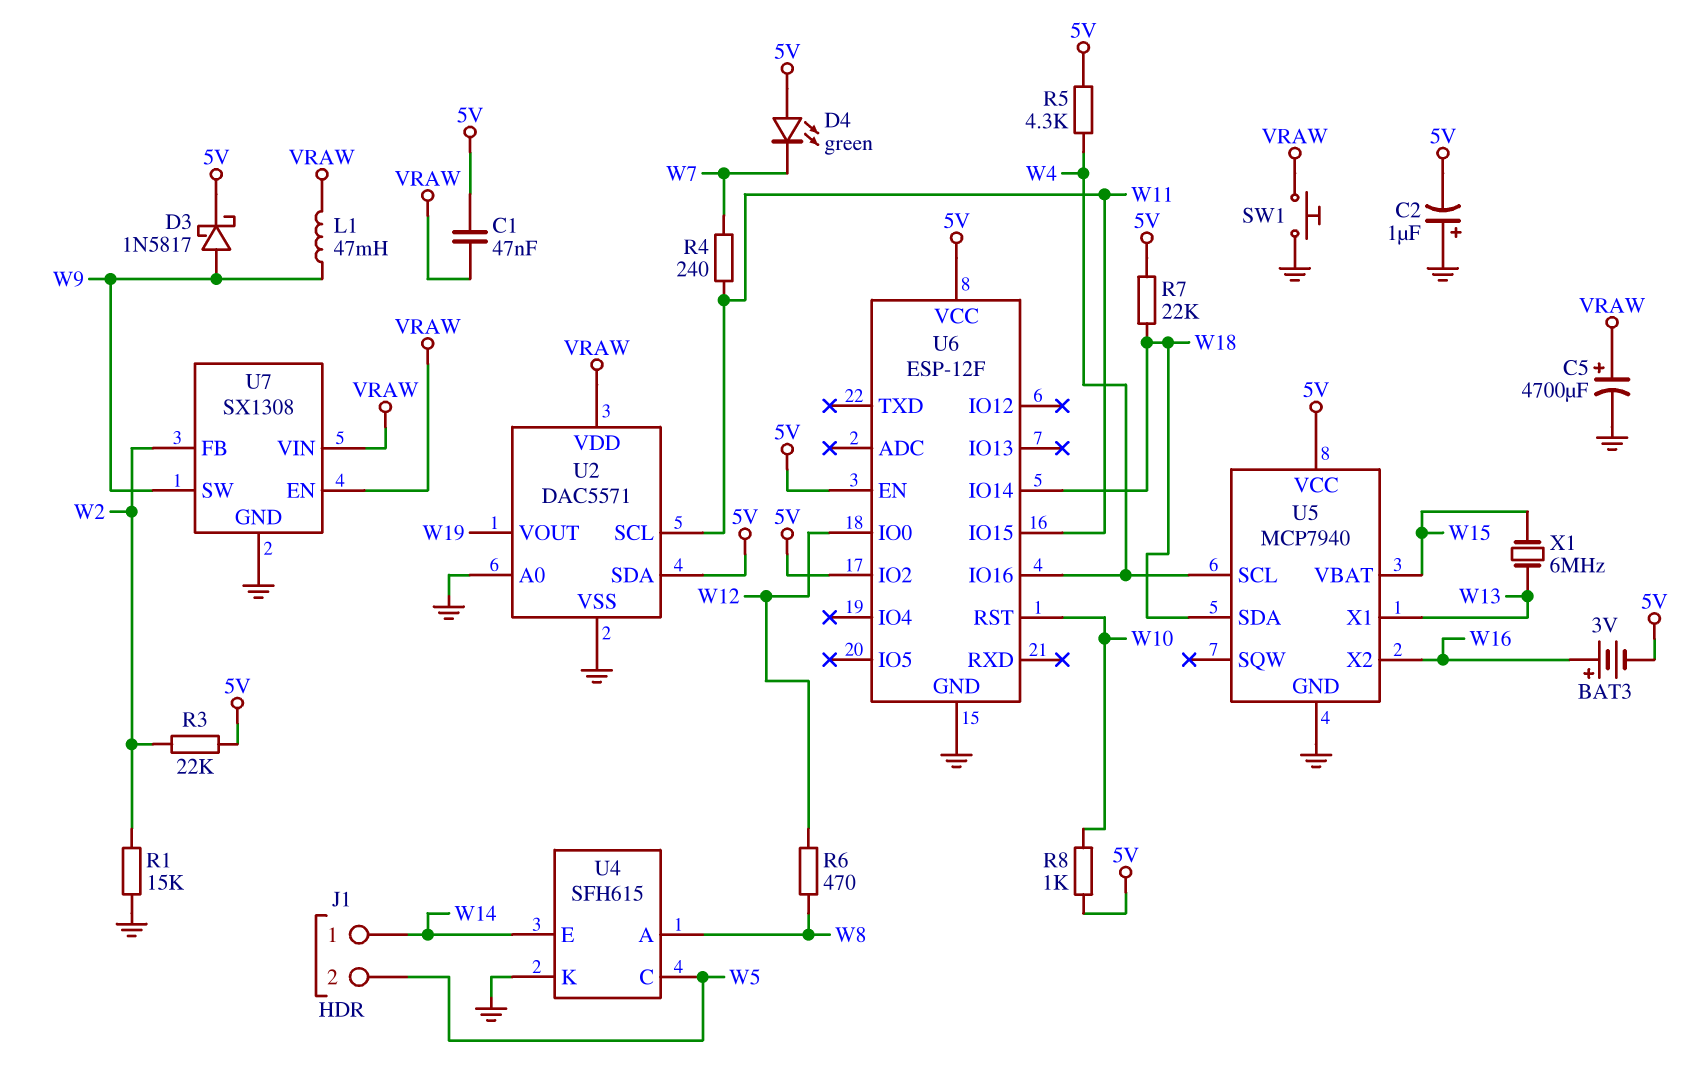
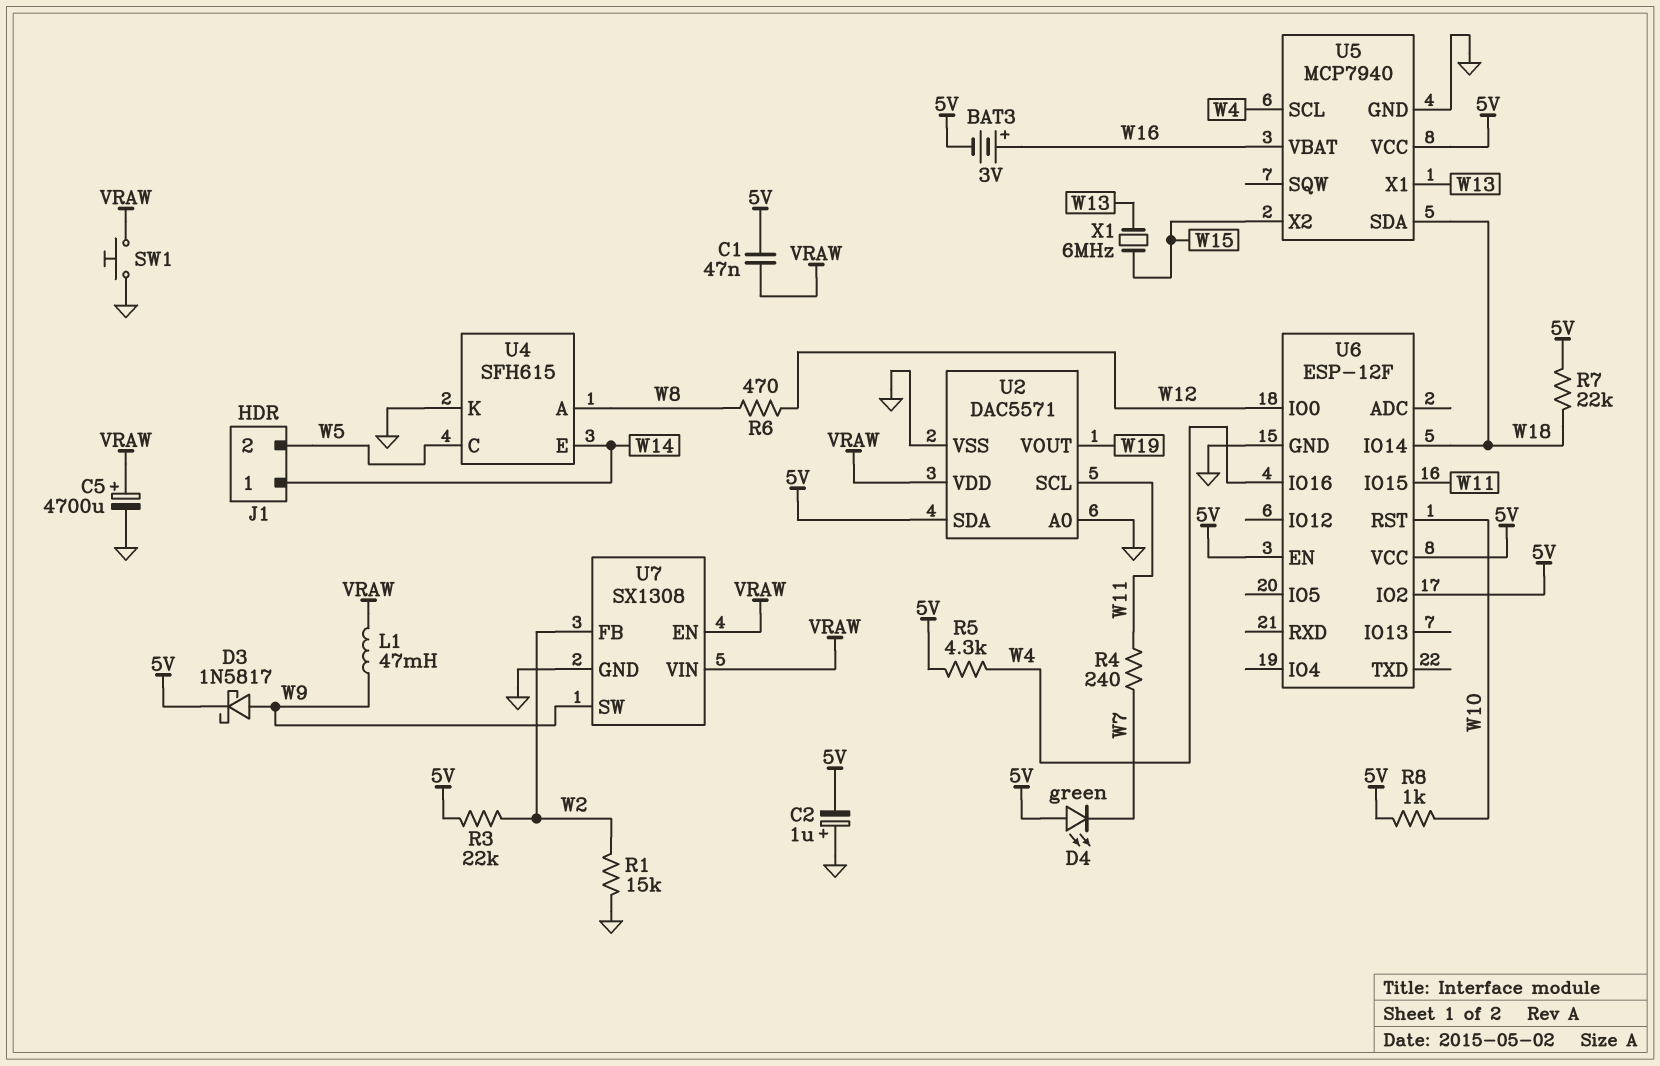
U5 pin VBAT: W15 -> W16
U5 pin X2: W16 -> W15

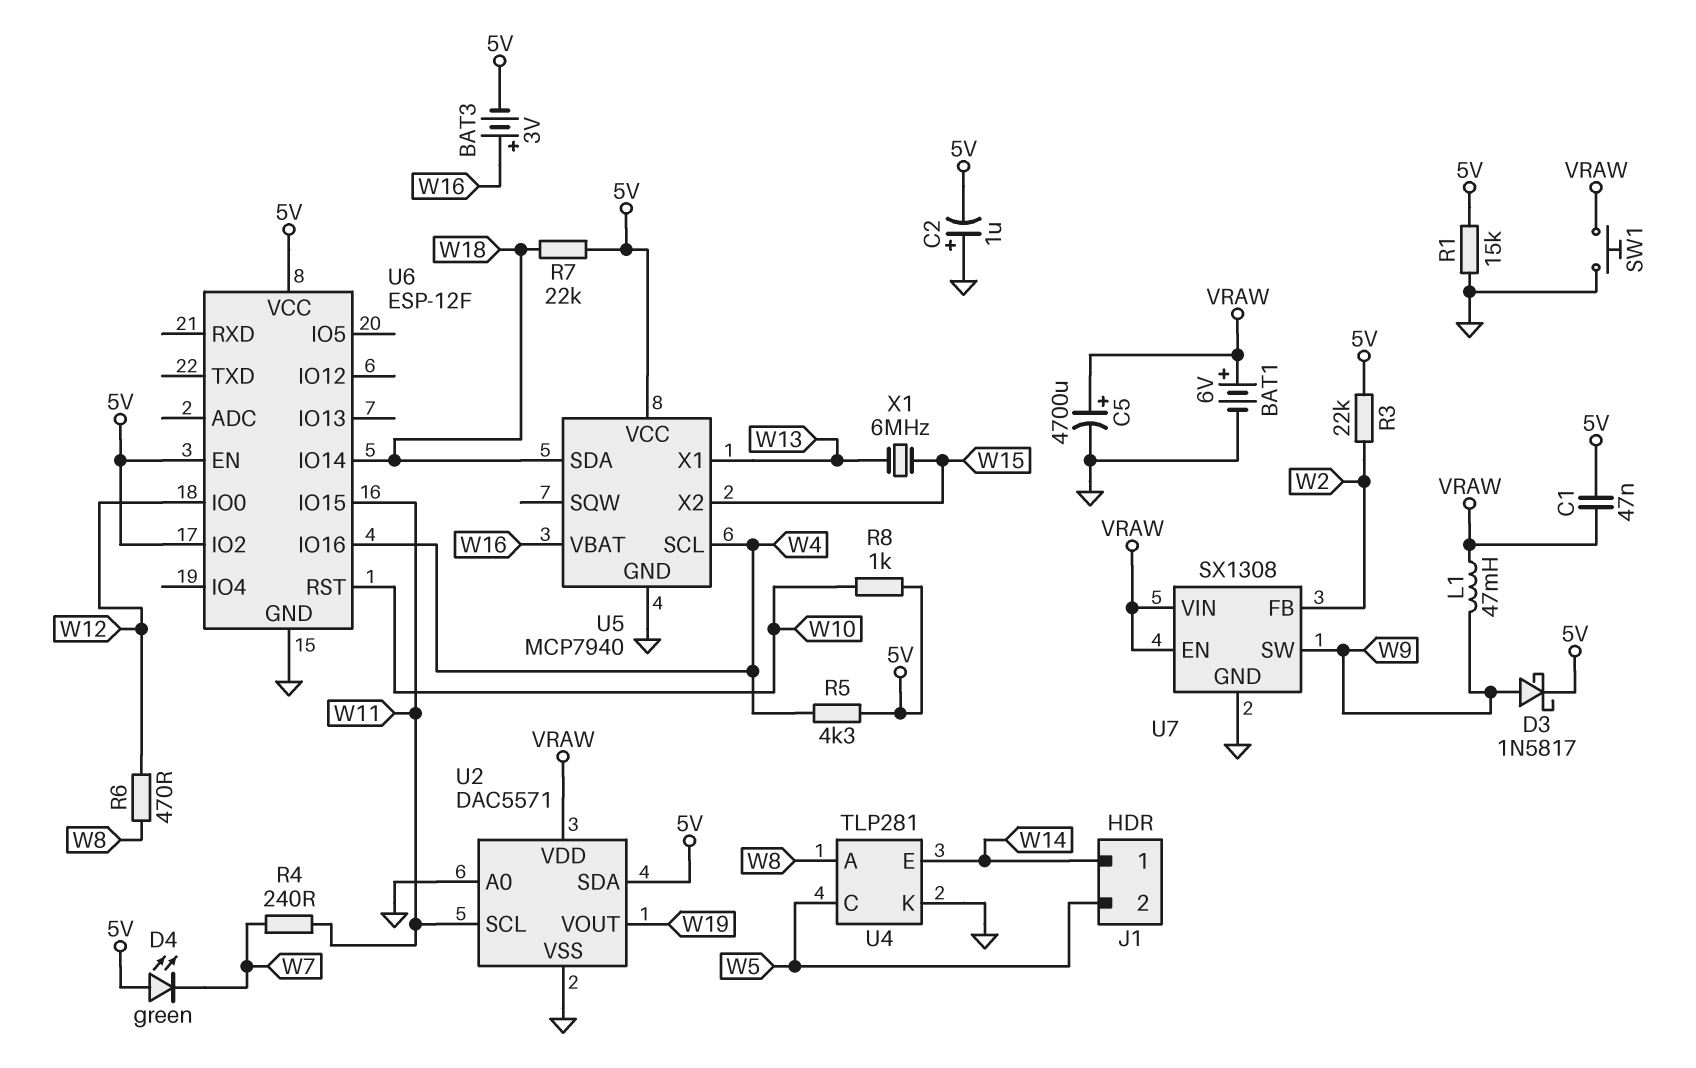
BAT1: none -> 6V (plus VRAW, minus GND)
R1: 15k (GND, W2) -> 15k (5V, GND)
U4: SFH615 -> TLP281

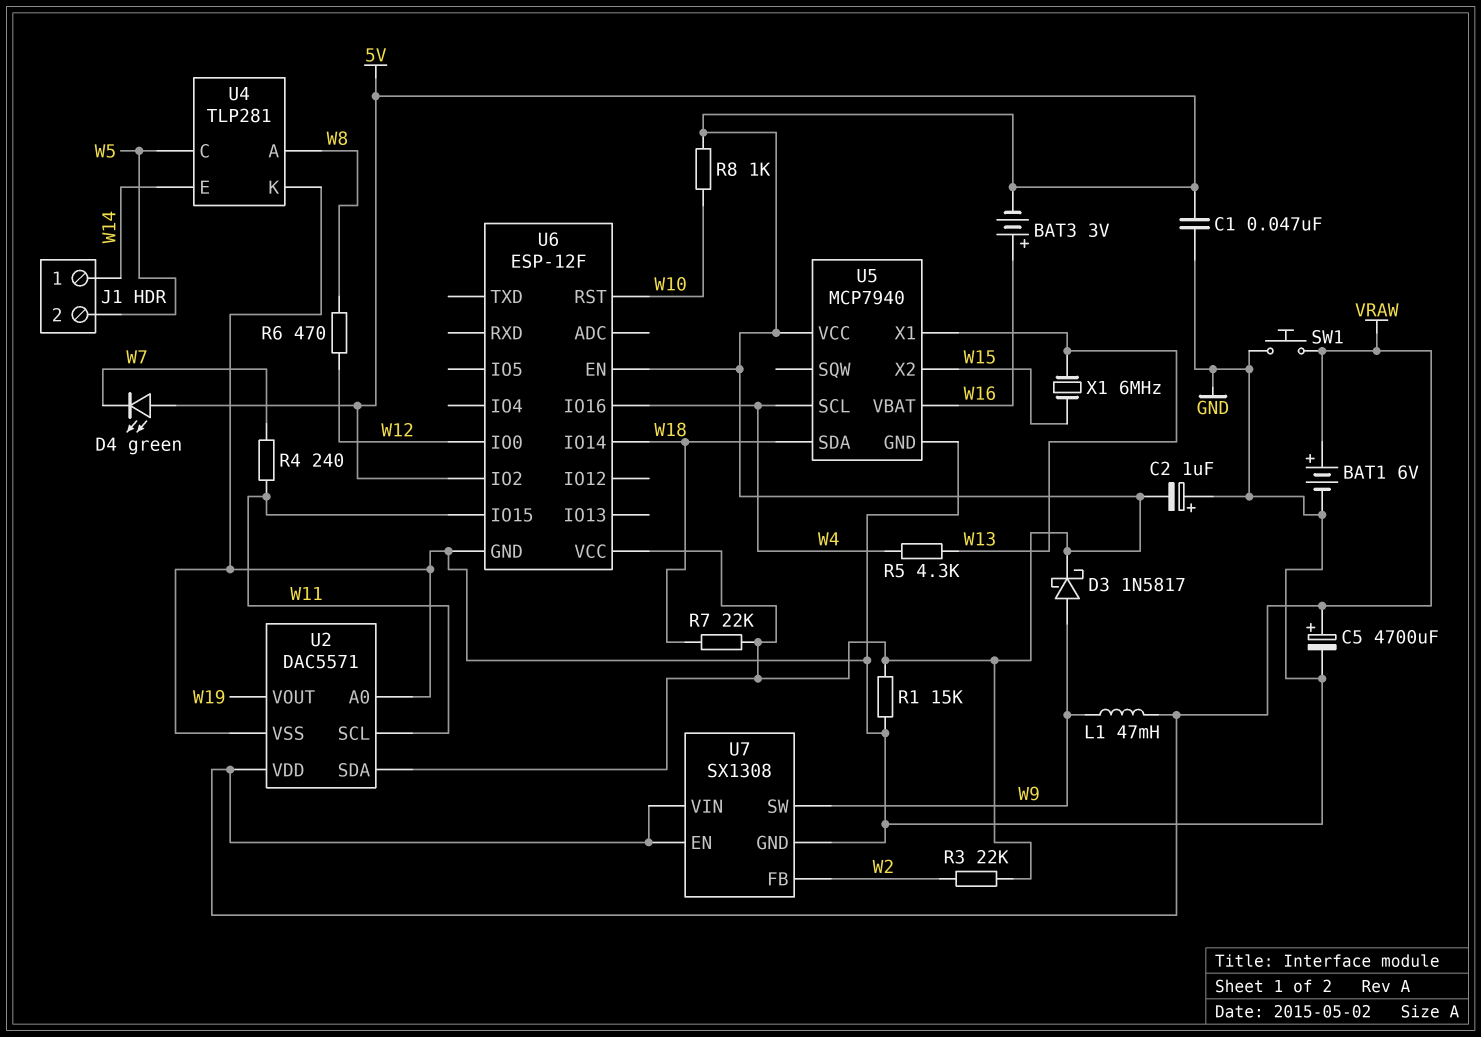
C1: 47nF (5V, VRAW) -> 47nF (5V, GND)
R5: 4.3k (5V, W4) -> 4.3k (W4, W13)

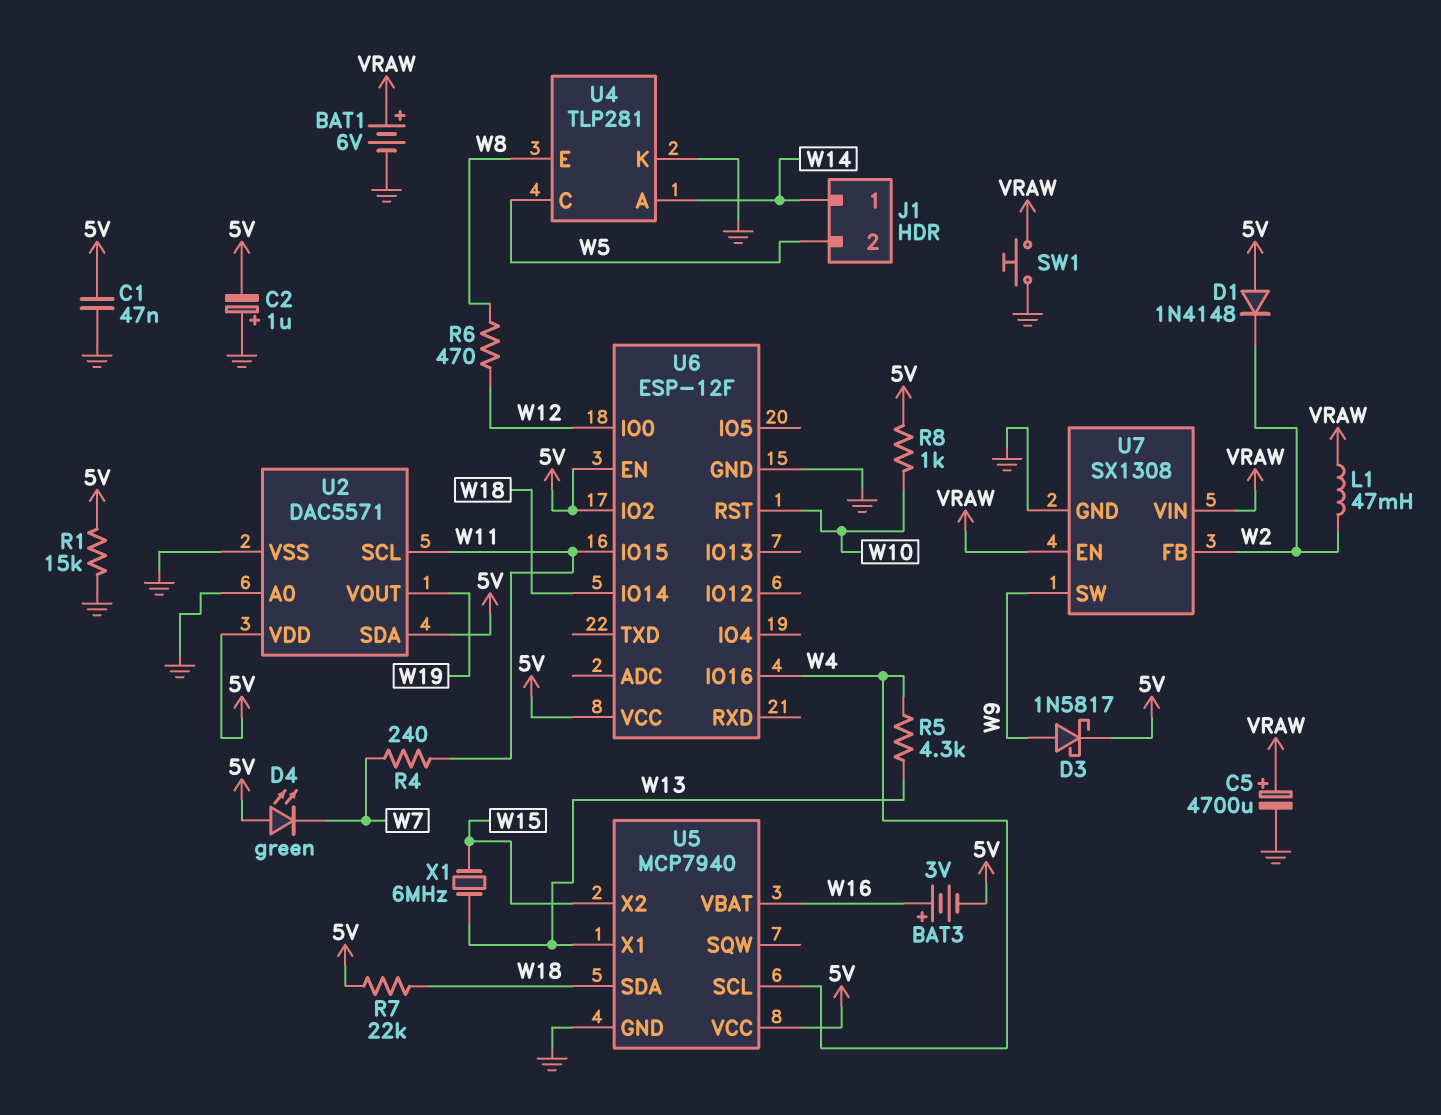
D1: none -> diode 1N4148 (A 5V, K W2)
L1: 47mH (VRAW, W9) -> 47mH (VRAW, W2)
R3: 22k (5V, W2) -> none
U2 pin VDD: VRAW -> 5V
U4 pin A: W8 -> W14
U4 pin E: W14 -> W8

